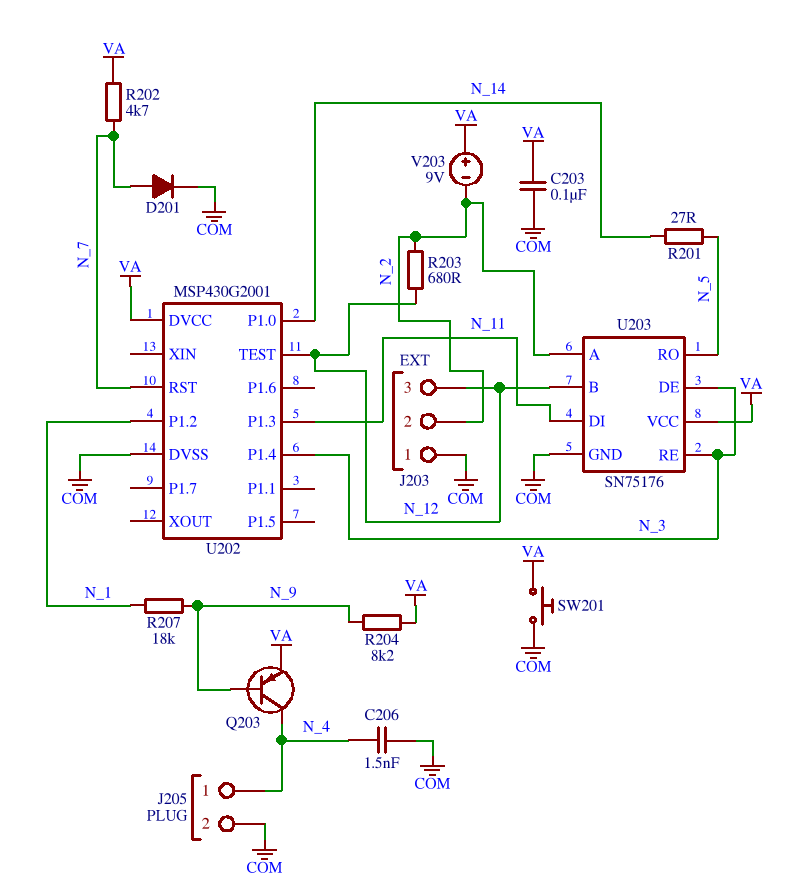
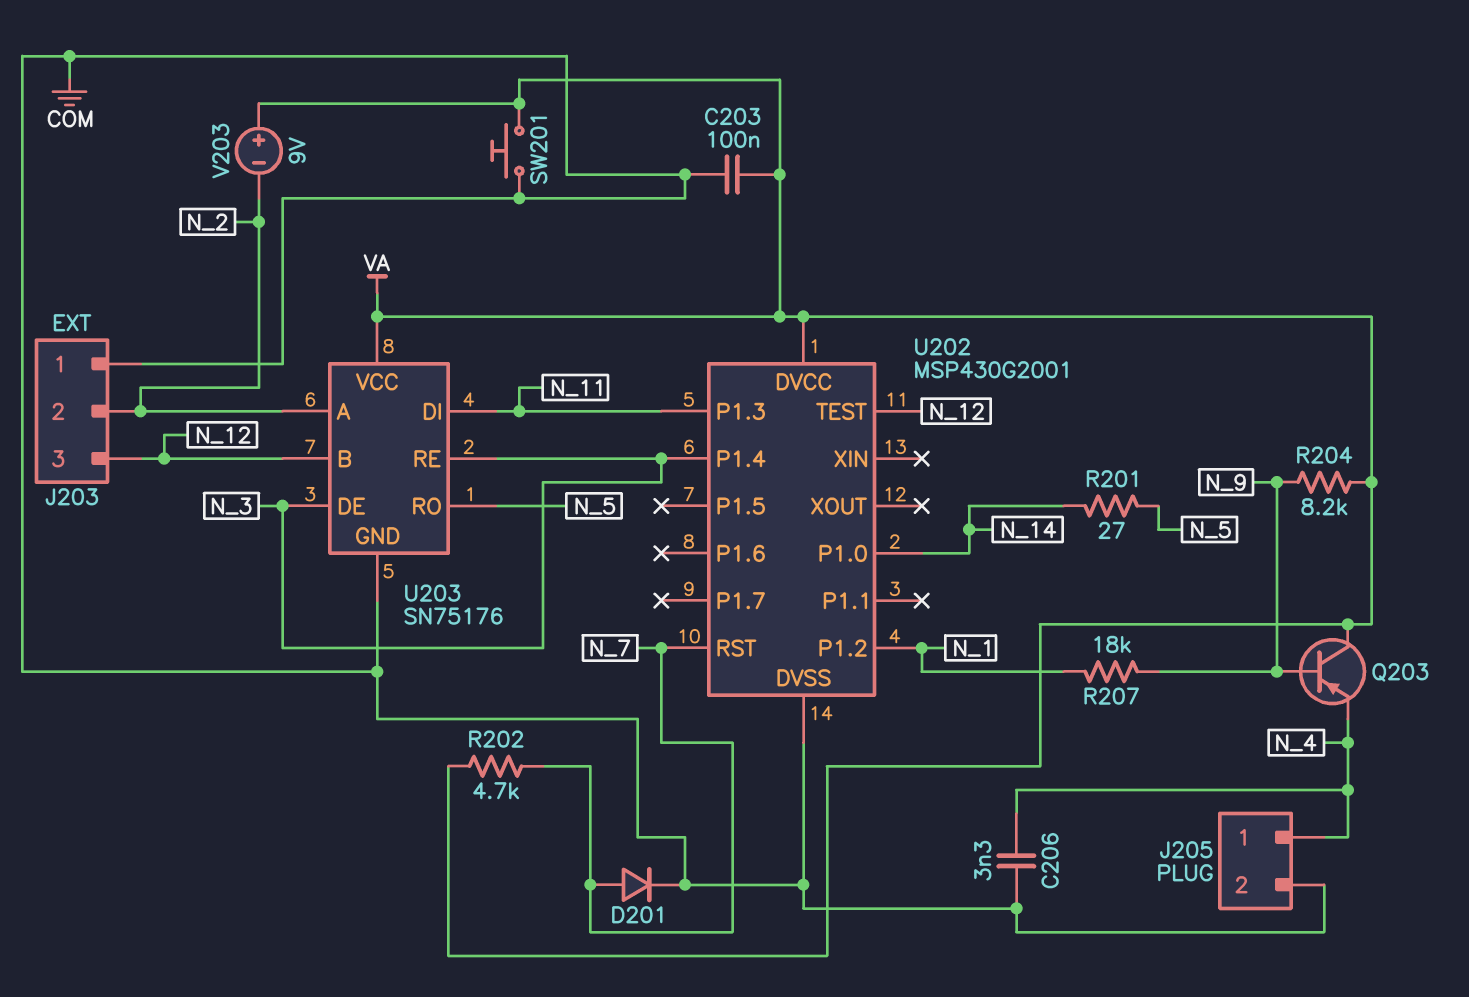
C206: 1.5nF (COM, N_4) -> 3.3nF (COM, N_4)
Q203: PNP (B N_9, C N_4, E VA) -> PNP (B N_9, C VA, E N_4)
R203: 680 (N_2, N_12) -> none

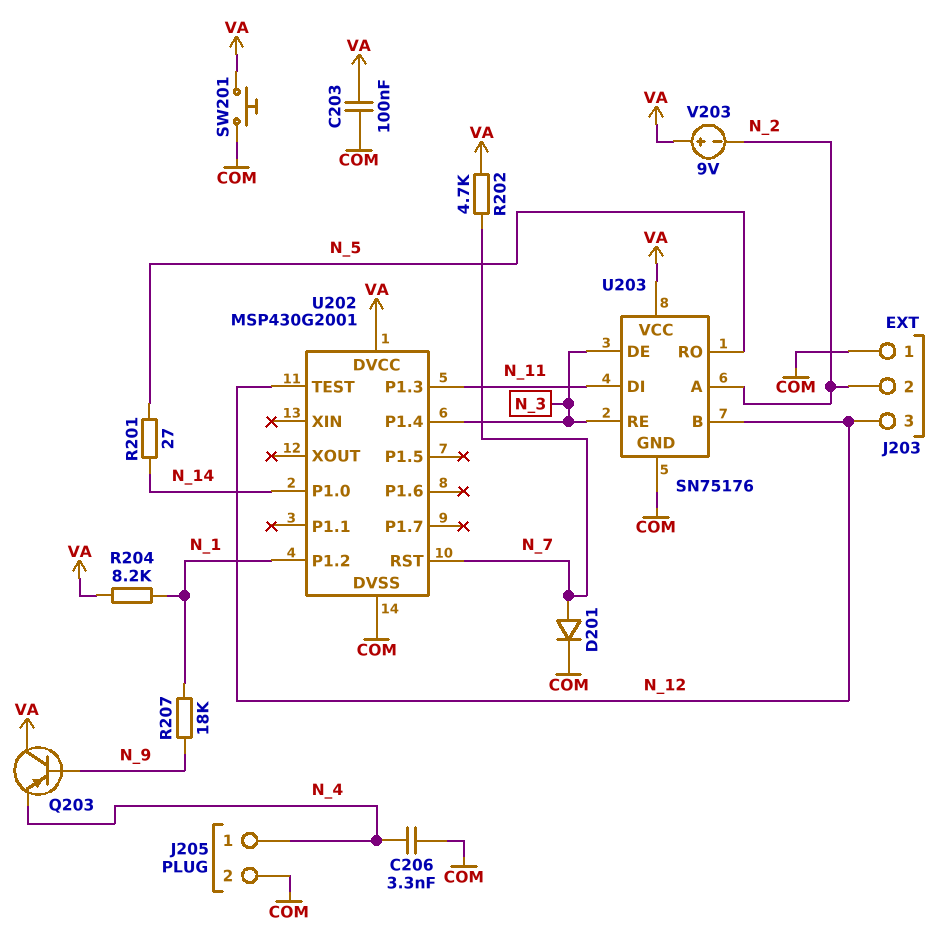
R204: 8.2k (N_9, VA) -> 8.2k (N_1, VA)

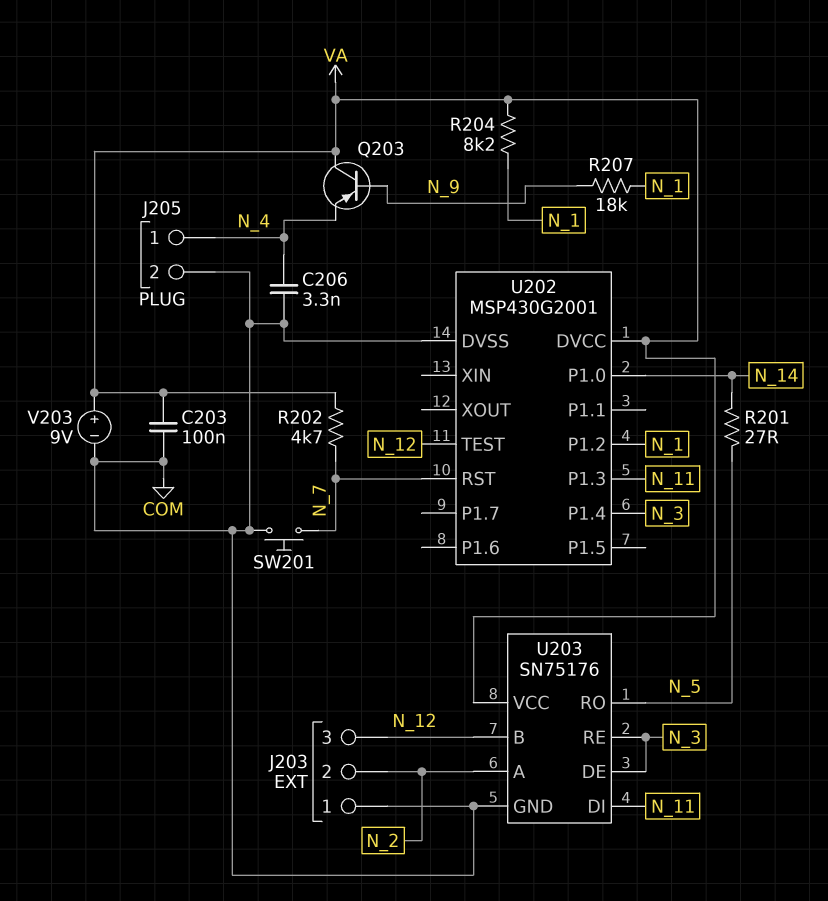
D201: diode (A N_7, K COM) -> none
SW201: button (COM, VA) -> button (COM, N_7)
V203: 9V (plus VA, minus N_2) -> 9V (plus VA, minus COM)

